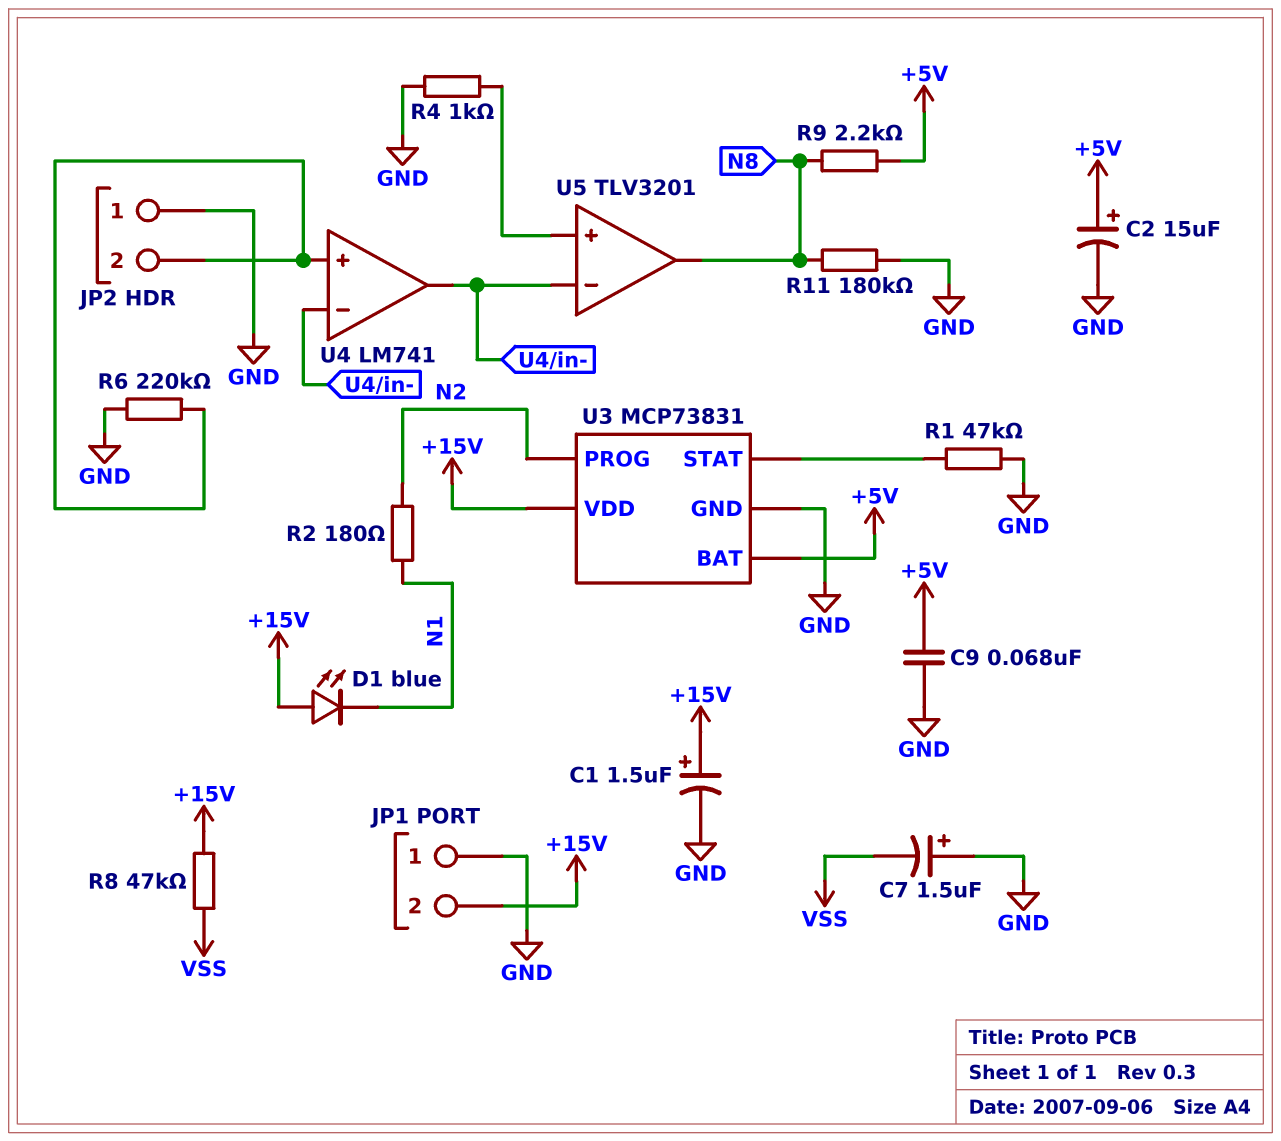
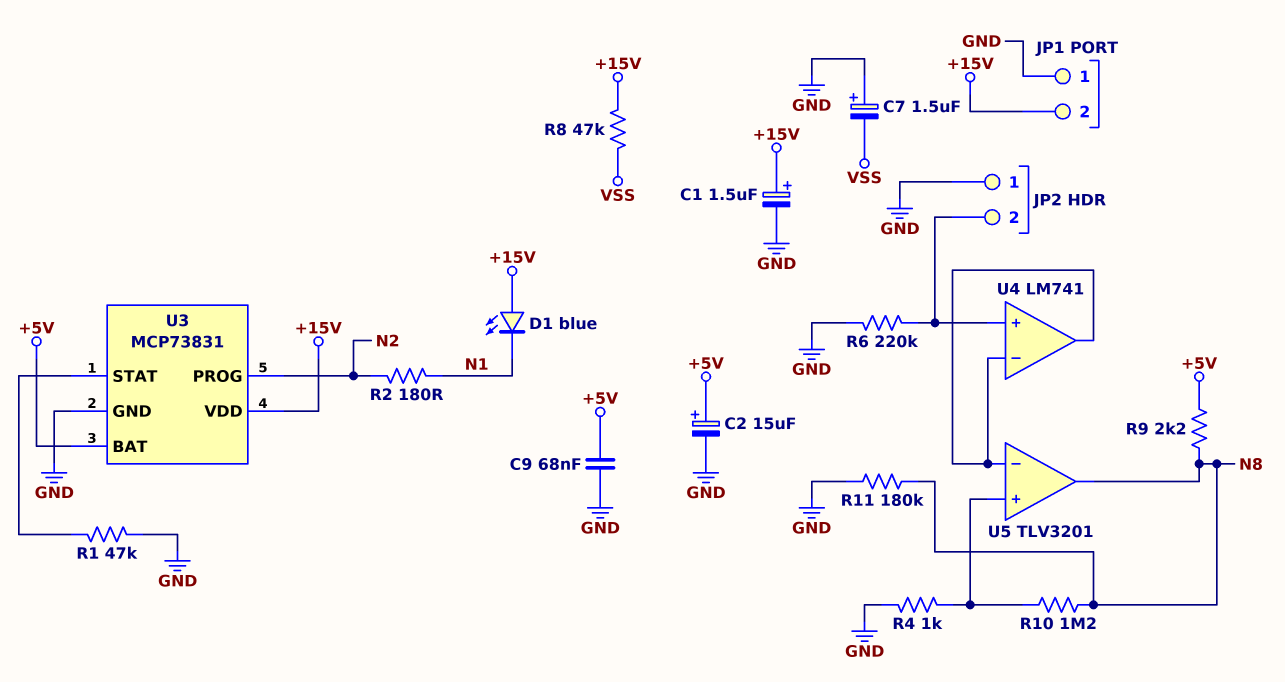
R10: none -> 1.2M (N8, U5/in+)

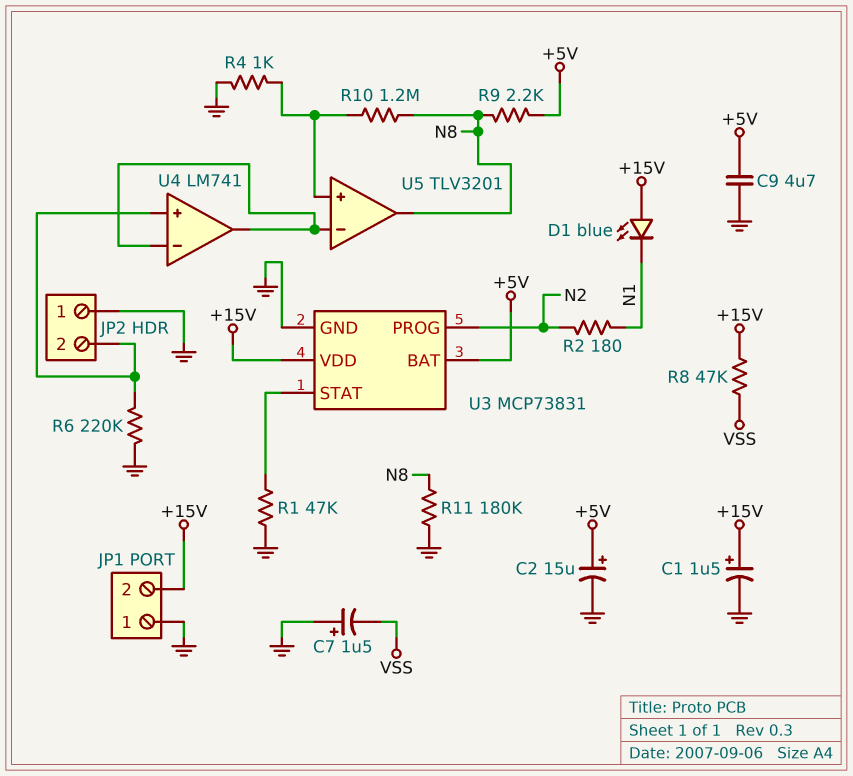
C9: 68nF (+5V, GND) -> 4.7uF (+5V, GND)

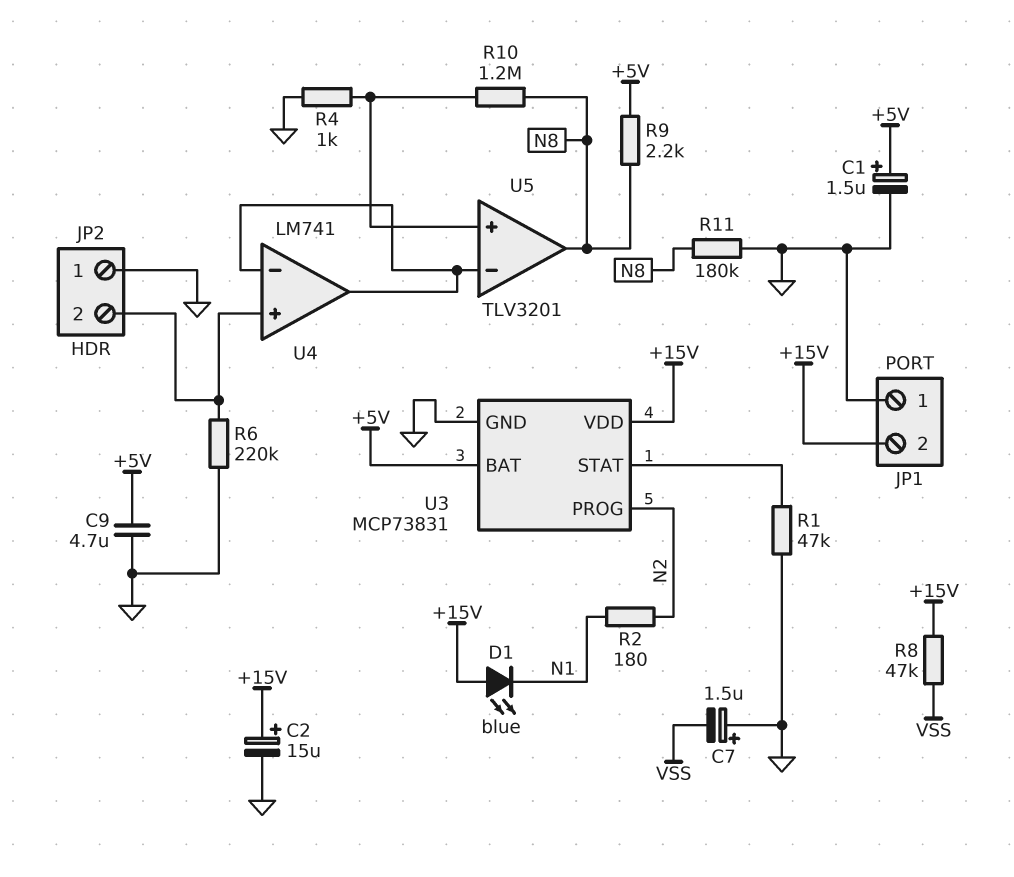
C1: 1.5uF (plus +15V, minus GND) -> 1.5uF (plus +5V, minus GND)
C2: 15uF (plus +5V, minus GND) -> 15uF (plus +15V, minus GND)

